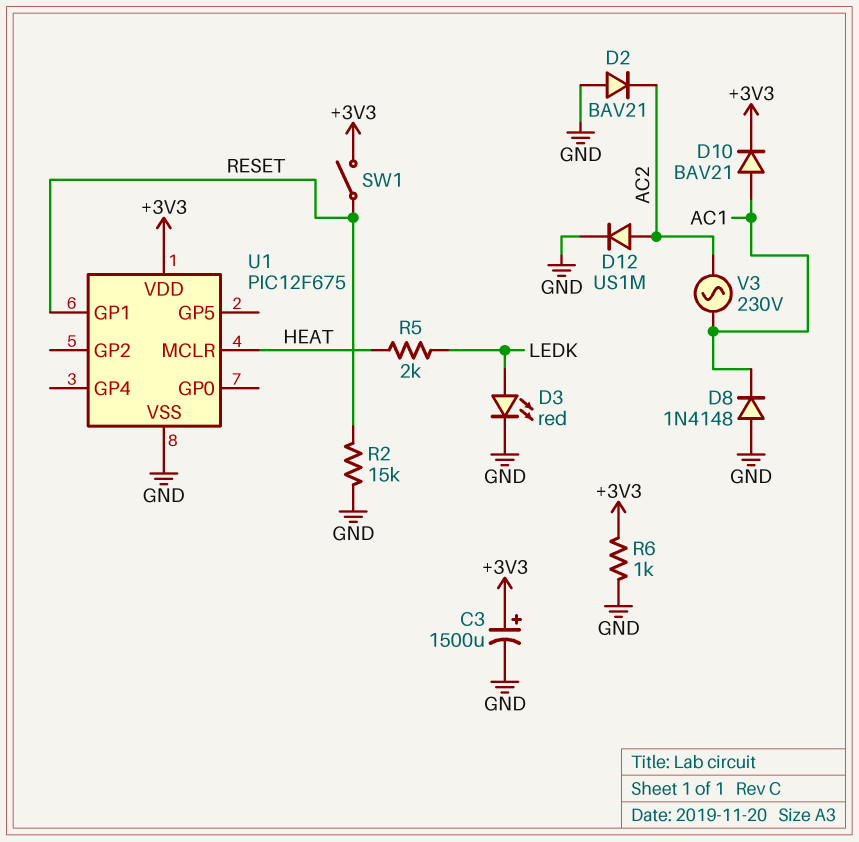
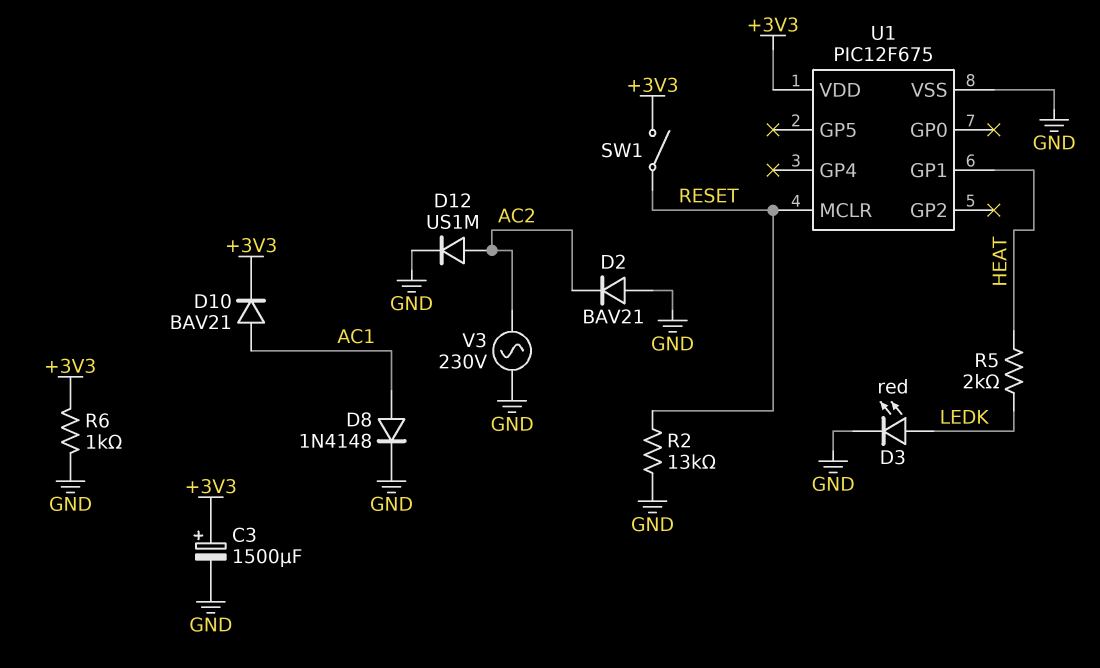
D8: diode 1N4148 (A GND, K AC1) -> diode 1N4148 (A AC1, K GND)
R2: 15k (GND, RESET) -> 13k (GND, RESET)
U1 pin GP1: RESET -> HEAT
U1 pin MCLR: HEAT -> RESET
V3: AC 230V (AC1, AC2) -> AC 230V (AC2, GND)

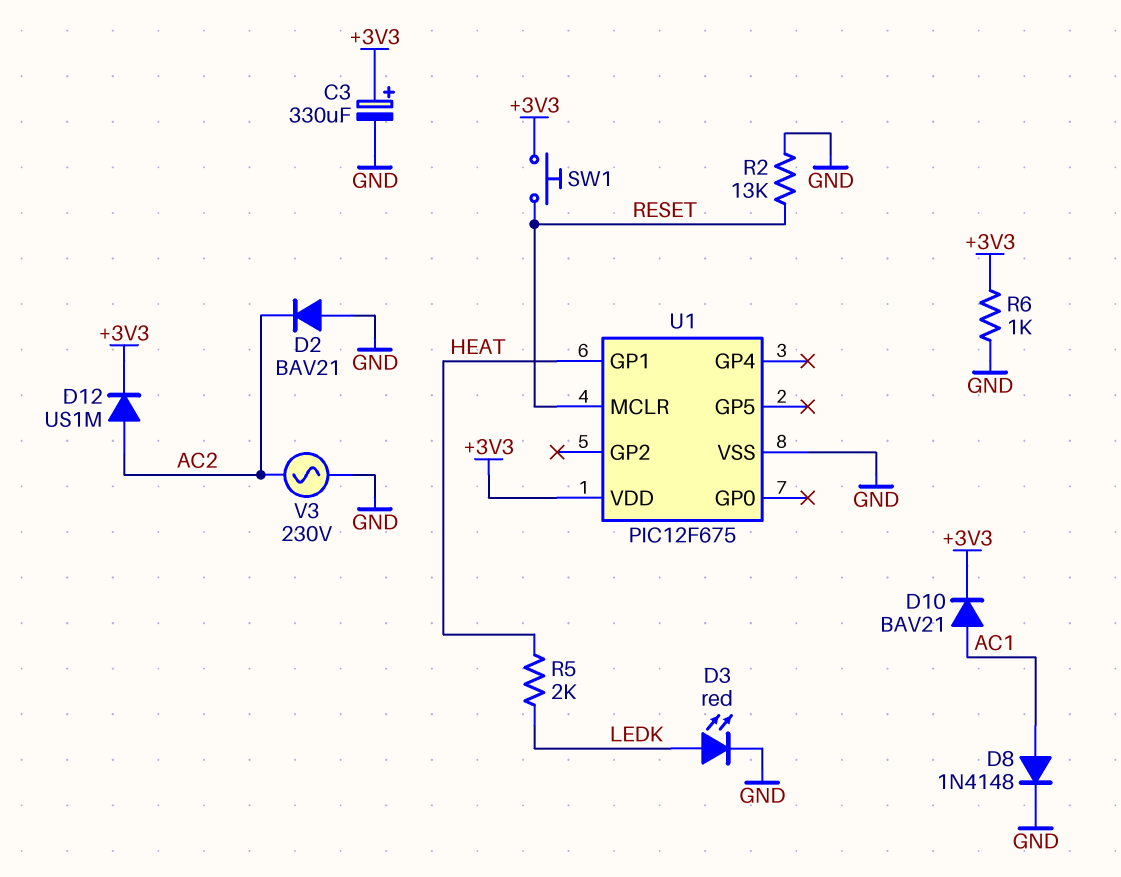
C3: 1500uF (plus +3V3, minus GND) -> 330uF (plus +3V3, minus GND)
D12: diode US1M (A AC2, K GND) -> diode US1M (A AC2, K +3V3)
SW1: switch (+3V3, RESET) -> button (+3V3, RESET)

